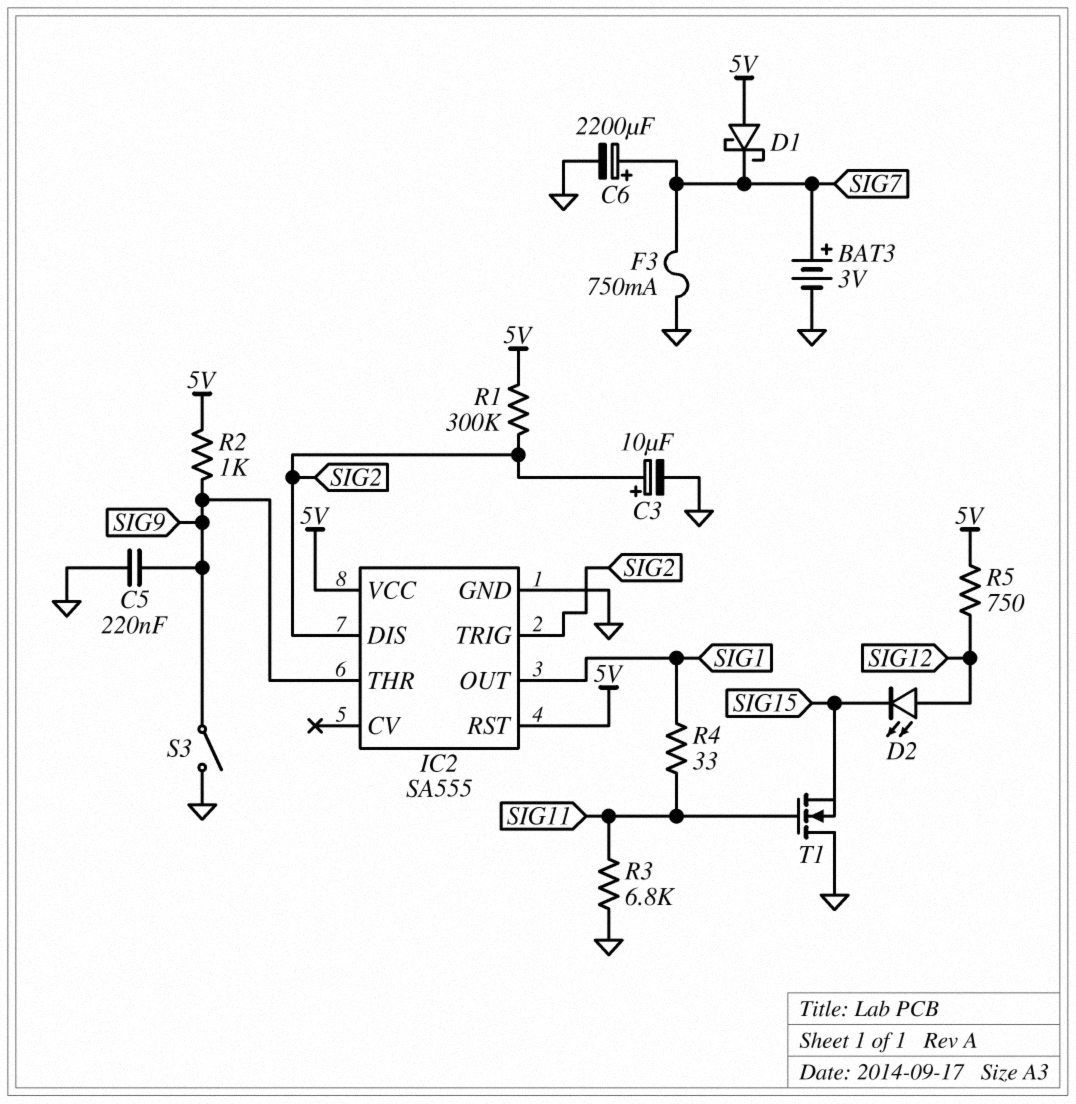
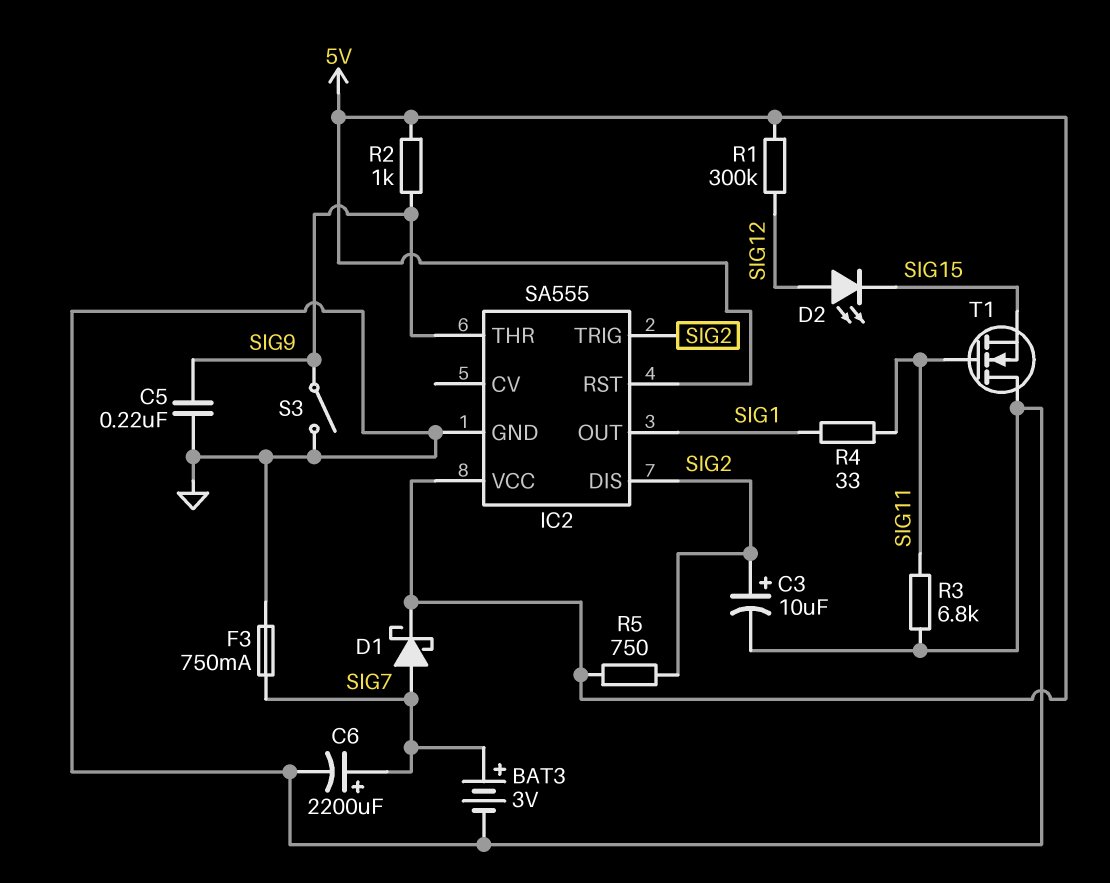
D1: schottky (A 5V, K SIG7) -> schottky (A SIG7, K 5V)
R1: 300k (5V, SIG2) -> 300k (5V, SIG12)
R5: 750 (5V, SIG12) -> 750 (5V, SIG2)

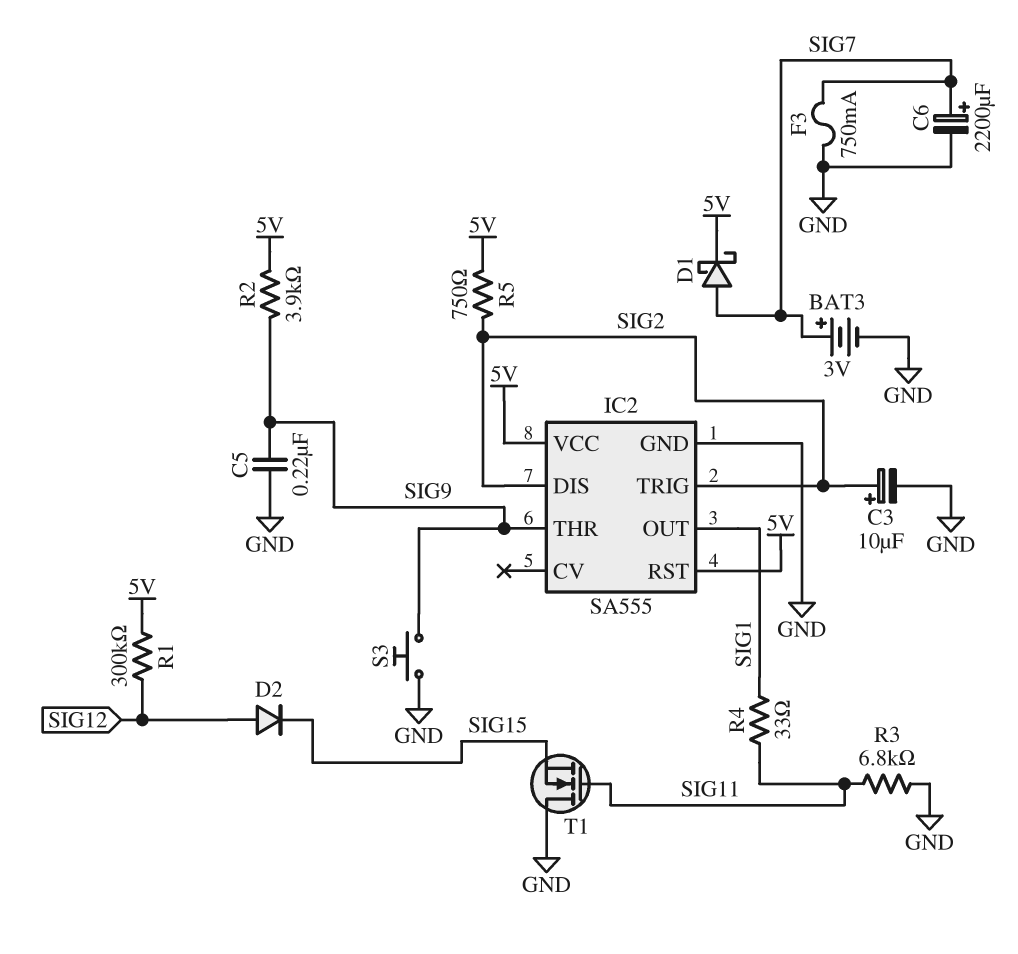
D2: LED (A SIG12, K SIG15) -> diode (A SIG12, K SIG15)
R2: 1k (5V, SIG9) -> 3.9k (5V, SIG9)
S3: switch (GND, SIG9) -> button (GND, SIG9)

